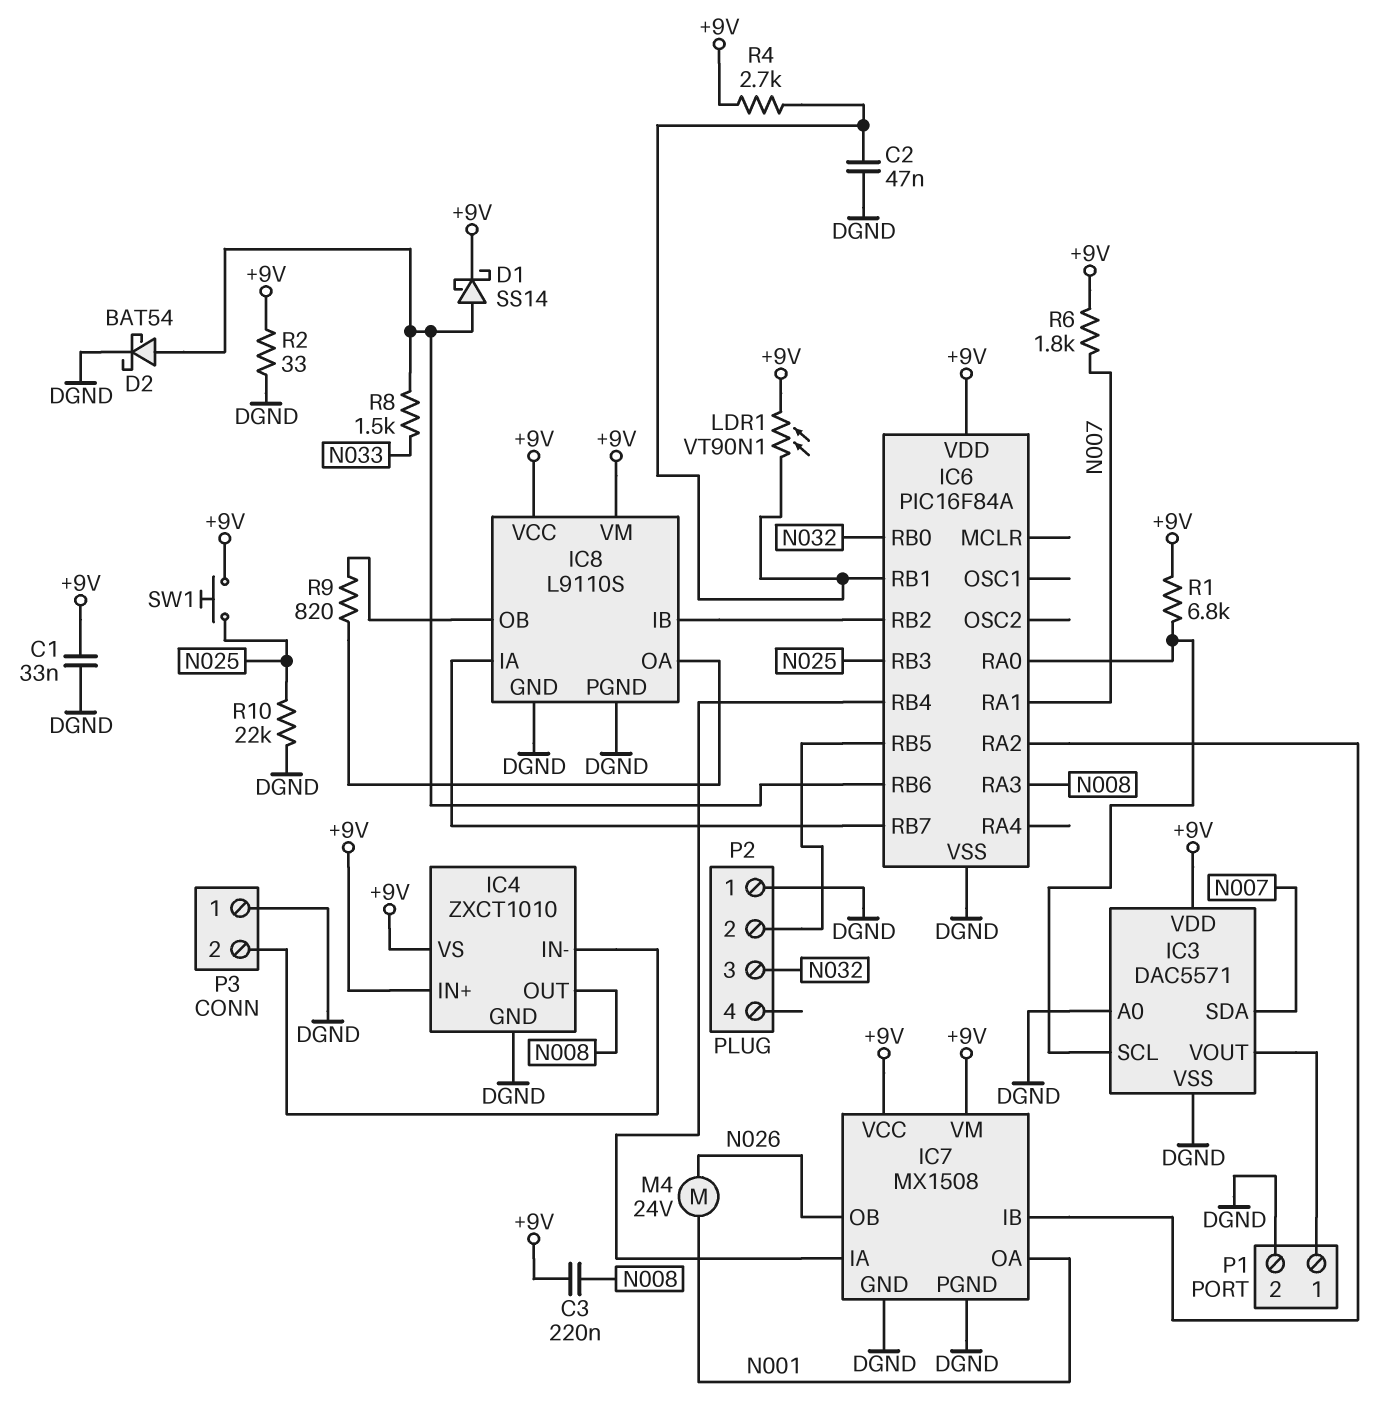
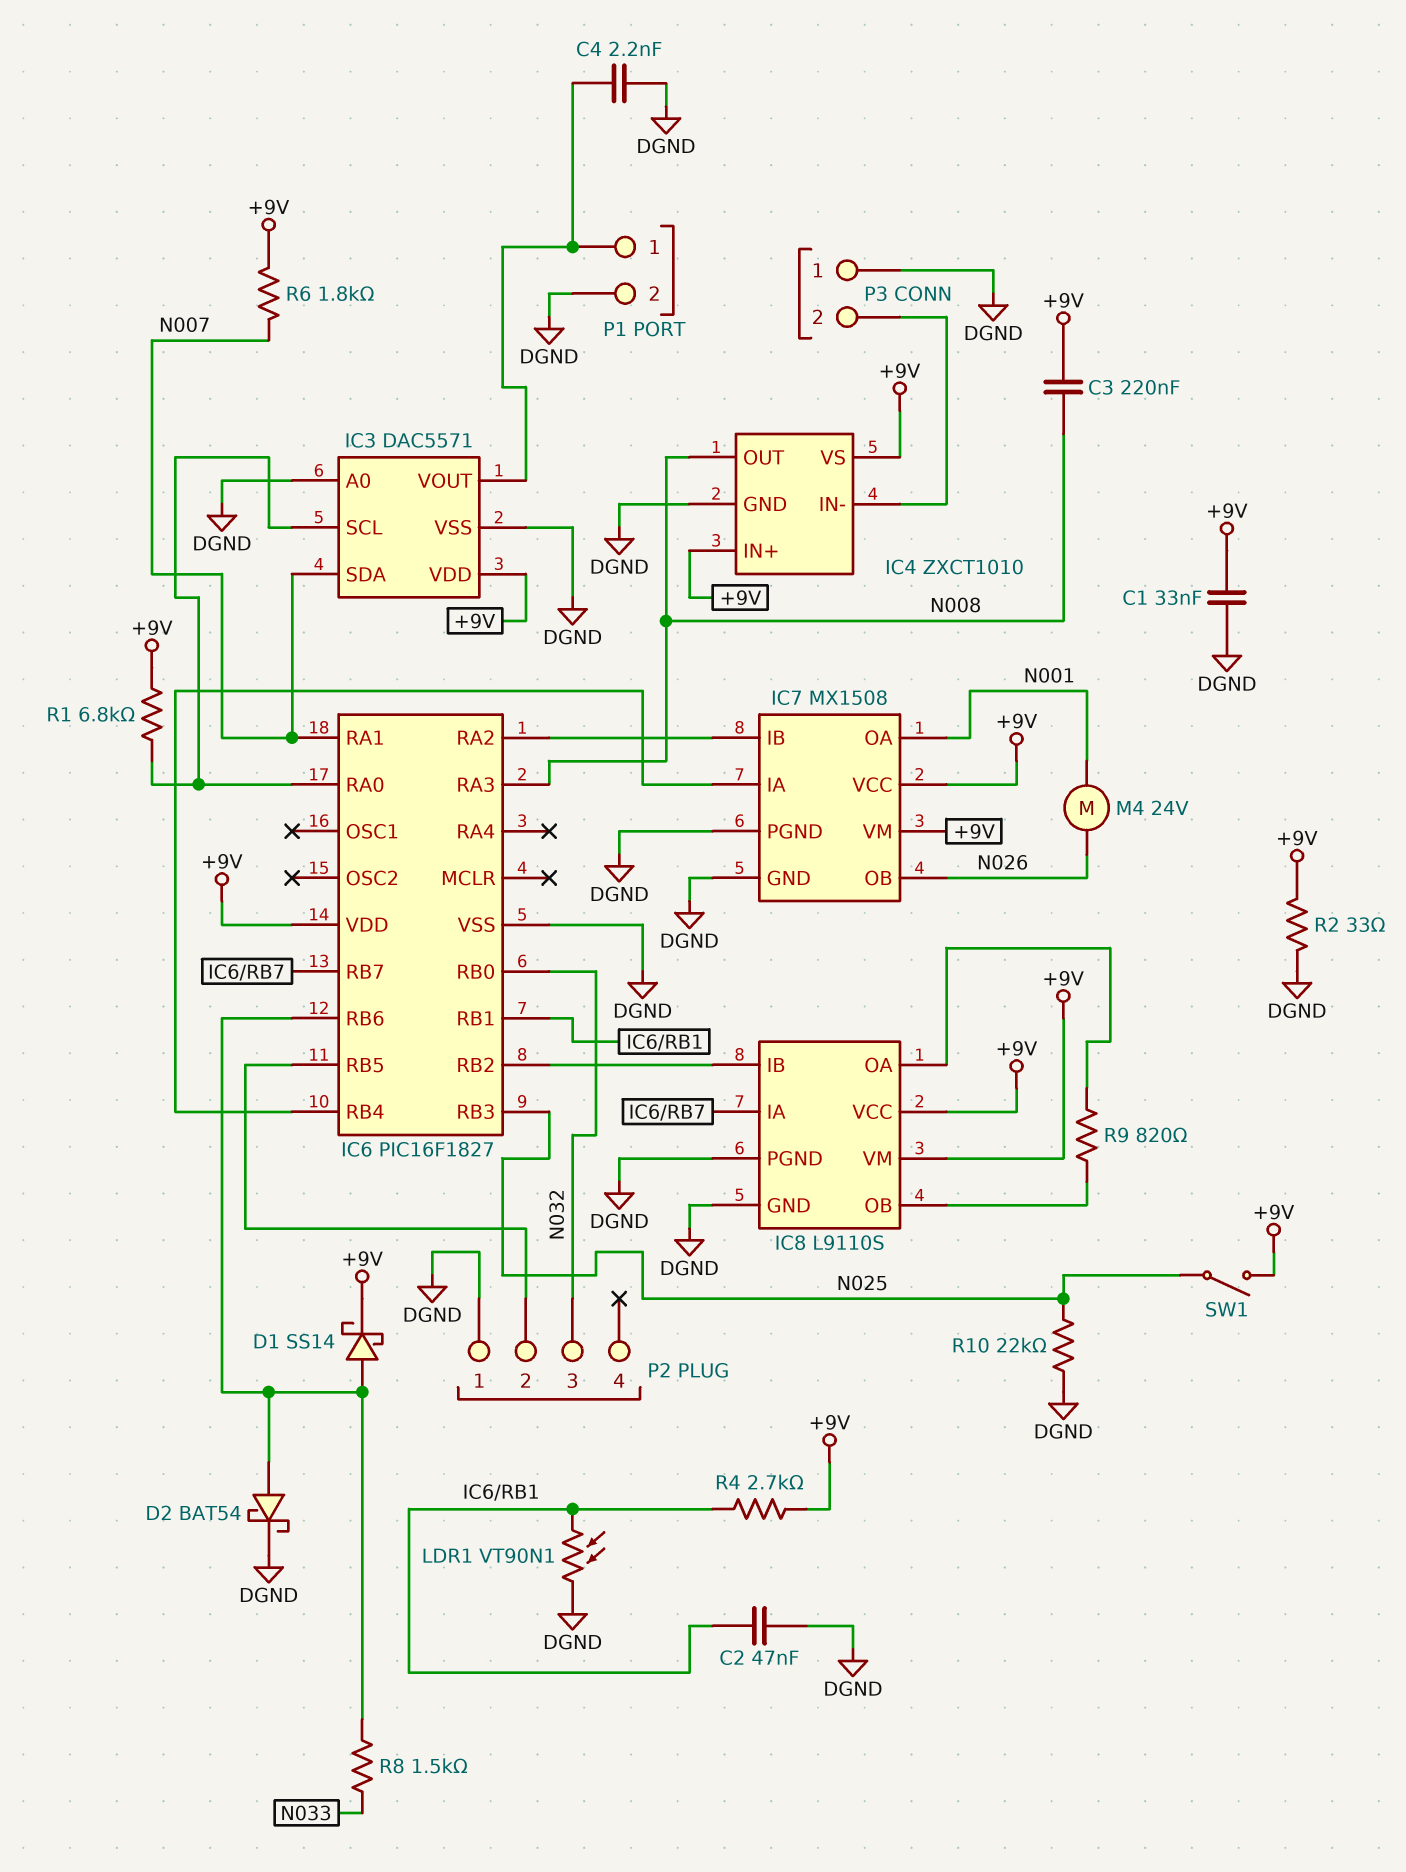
C4: none -> 2.2nF (DGND, IC3/VOUT)
IC6: PIC16F84A -> PIC16F1827
LDR1: VT90N1 (+9V, IC6/RB1) -> VT90N1 (DGND, IC6/RB1)
SW1: button (+9V, N025) -> switch (+9V, N025)

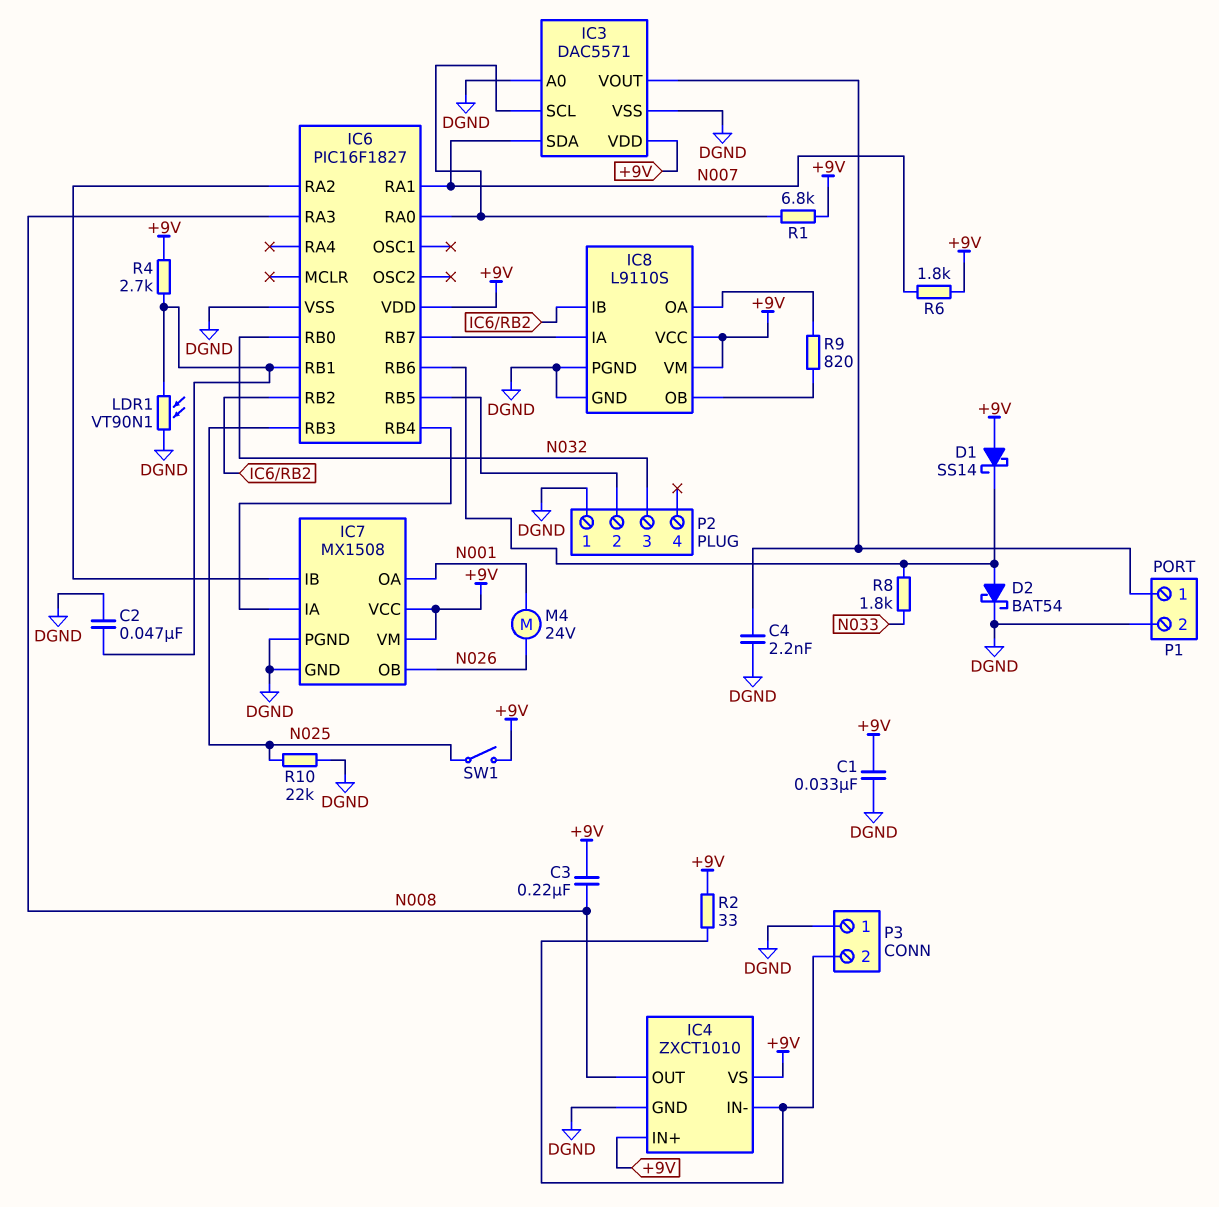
D1: schottky SS14 (A IC6/RB6, K +9V) -> schottky SS14 (A +9V, K IC6/RB6)
R2: 33 (+9V, DGND) -> 33 (+9V, IC4/IN-)
R8: 1.5k (IC6/RB6, N033) -> 1.8k (IC6/RB6, N033)

